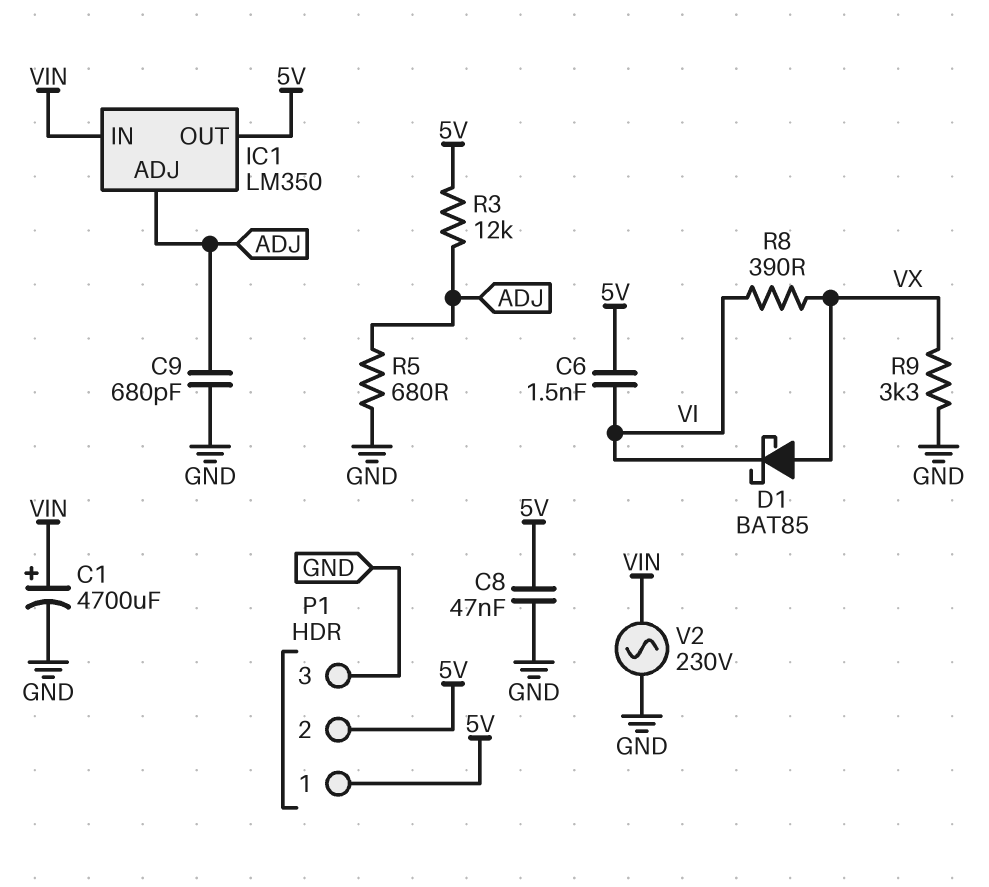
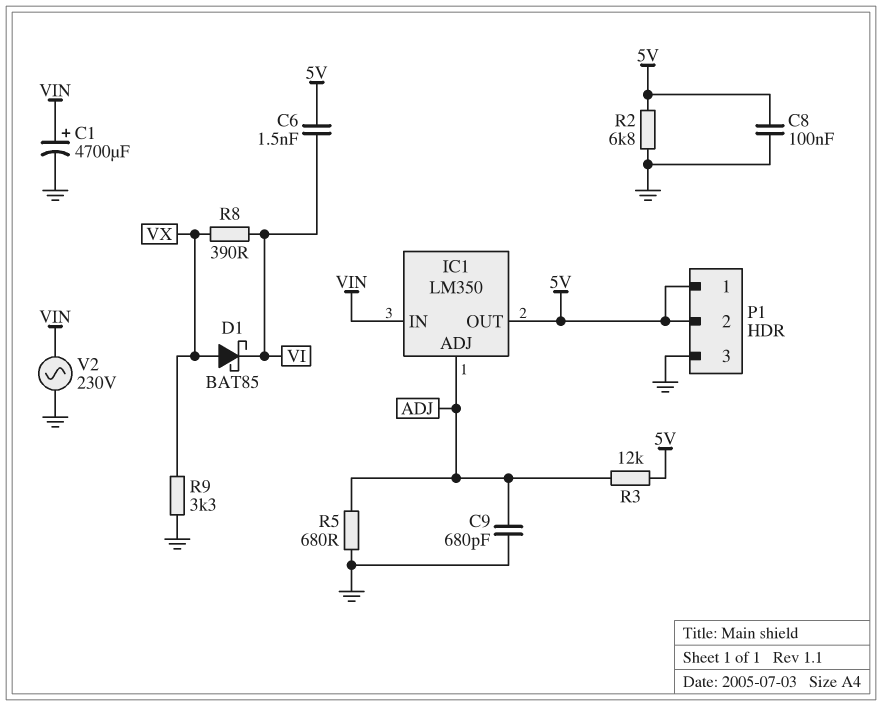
C8: 47nF (5V, GND) -> 100nF (5V, GND)
R2: none -> 6.8k (5V, GND)

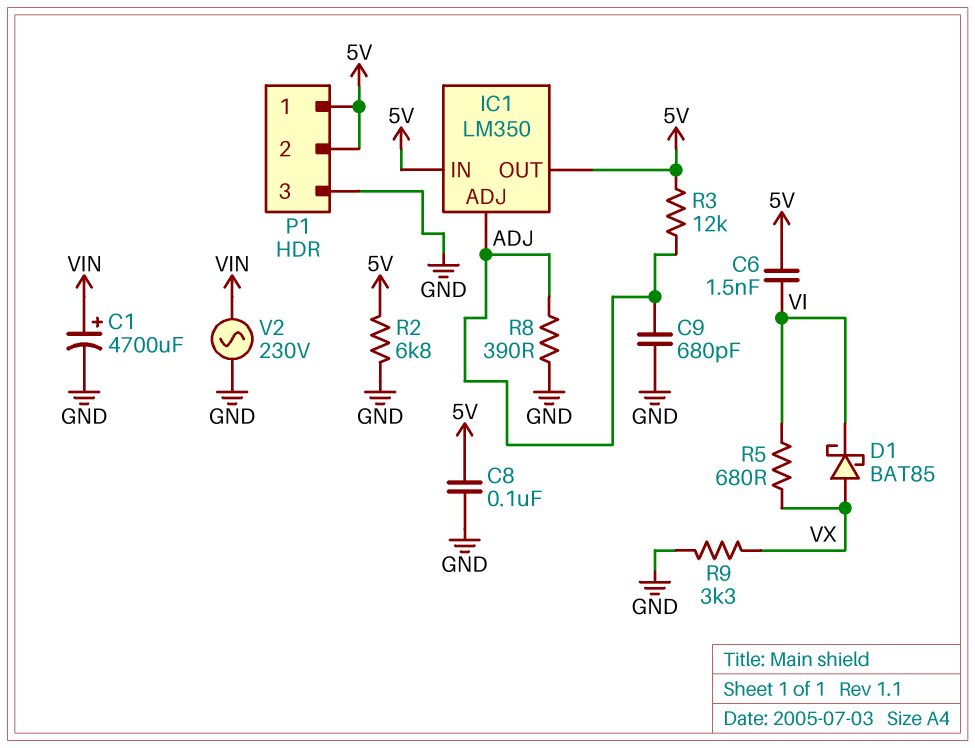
IC1 pin IN: VIN -> 5V
R5: 680 (ADJ, GND) -> 680 (VI, VX)
R8: 390 (VI, VX) -> 390 (ADJ, GND)

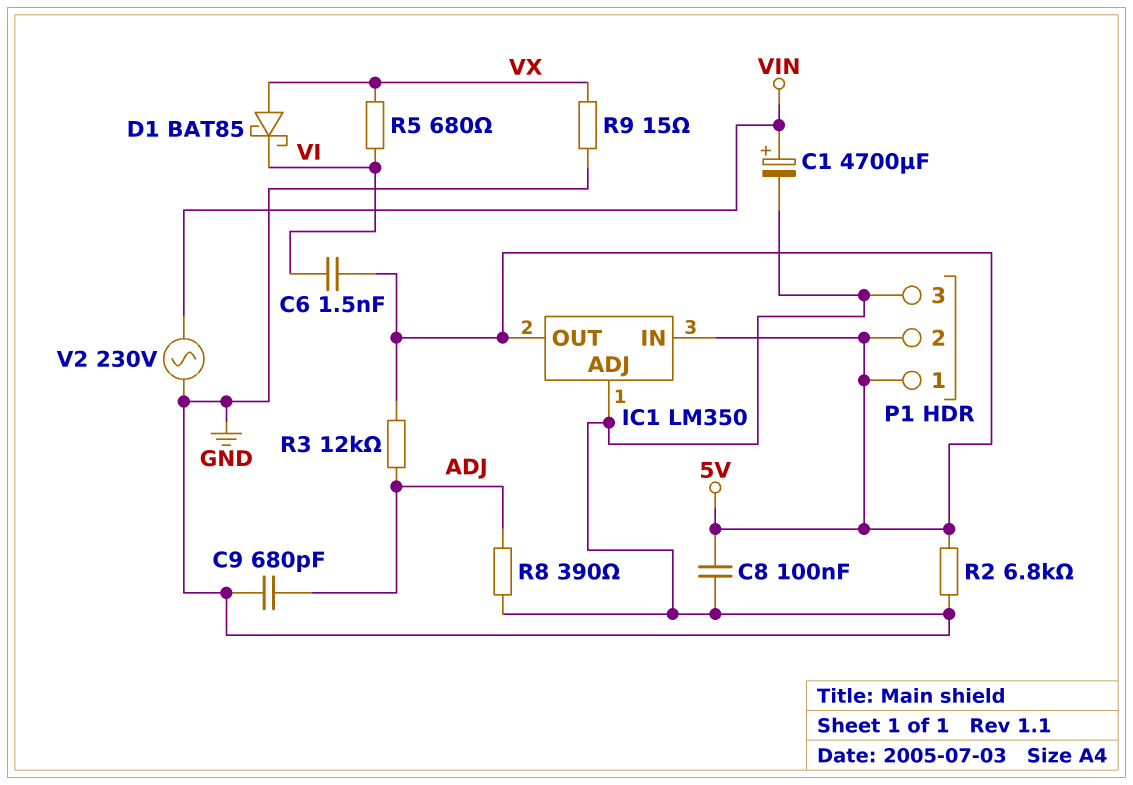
IC1 pin ADJ: ADJ -> GND
R9: 3.3k (GND, VX) -> 15 (GND, VX)

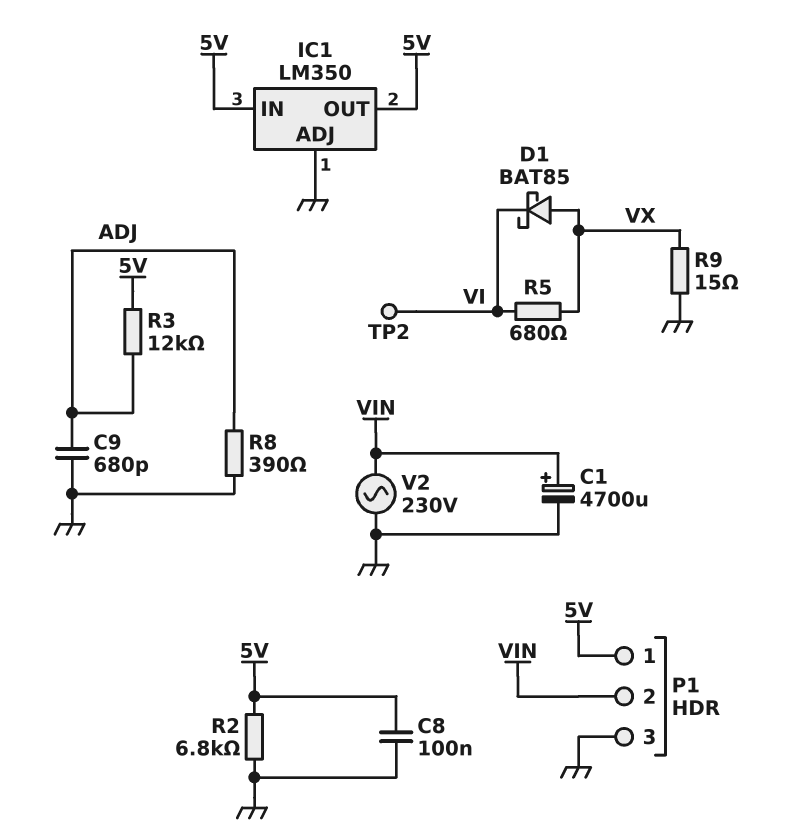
C6: 1.5nF (5V, VI) -> none
P1 pin 2: 5V -> VIN
TP2: none -> test point (VI)

